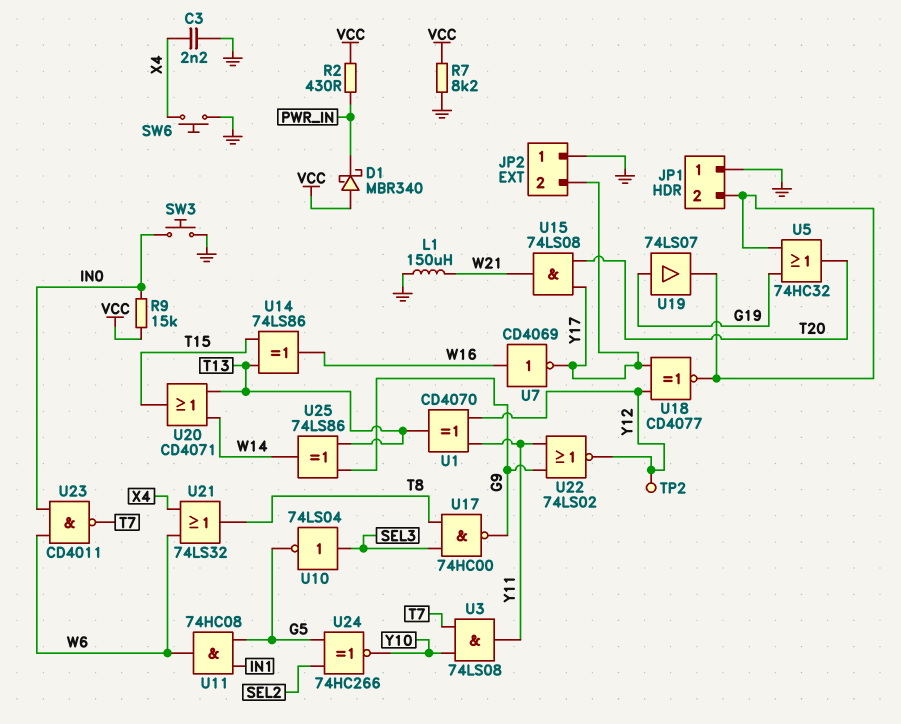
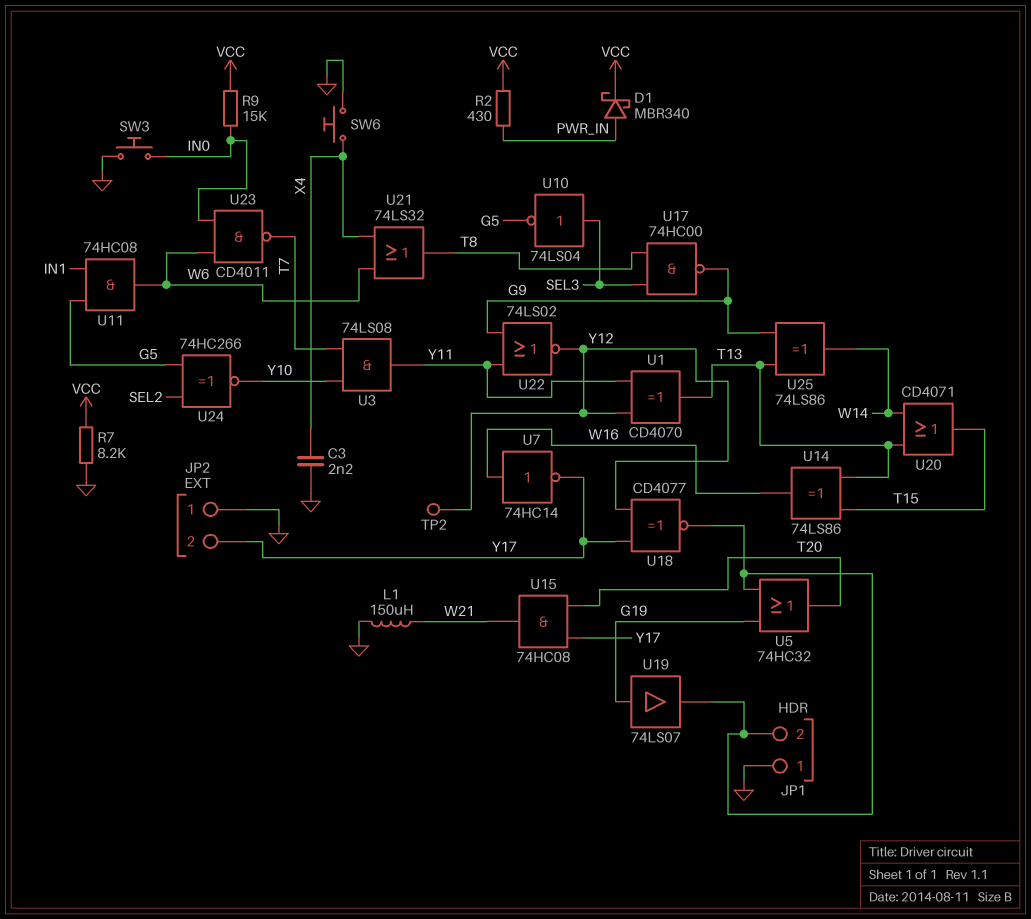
D1: schottky MBR340 (A VCC, K PWR_IN) -> schottky MBR340 (A PWR_IN, K VCC)
U7: NOT CD4069 (in W16, out Y17) -> NOT 74HC14 (in W16, out Y17)
U15: AND 74LS08 (in T20, in Y17, out W21) -> AND 74HC08 (in T20, in Y17, out W21)

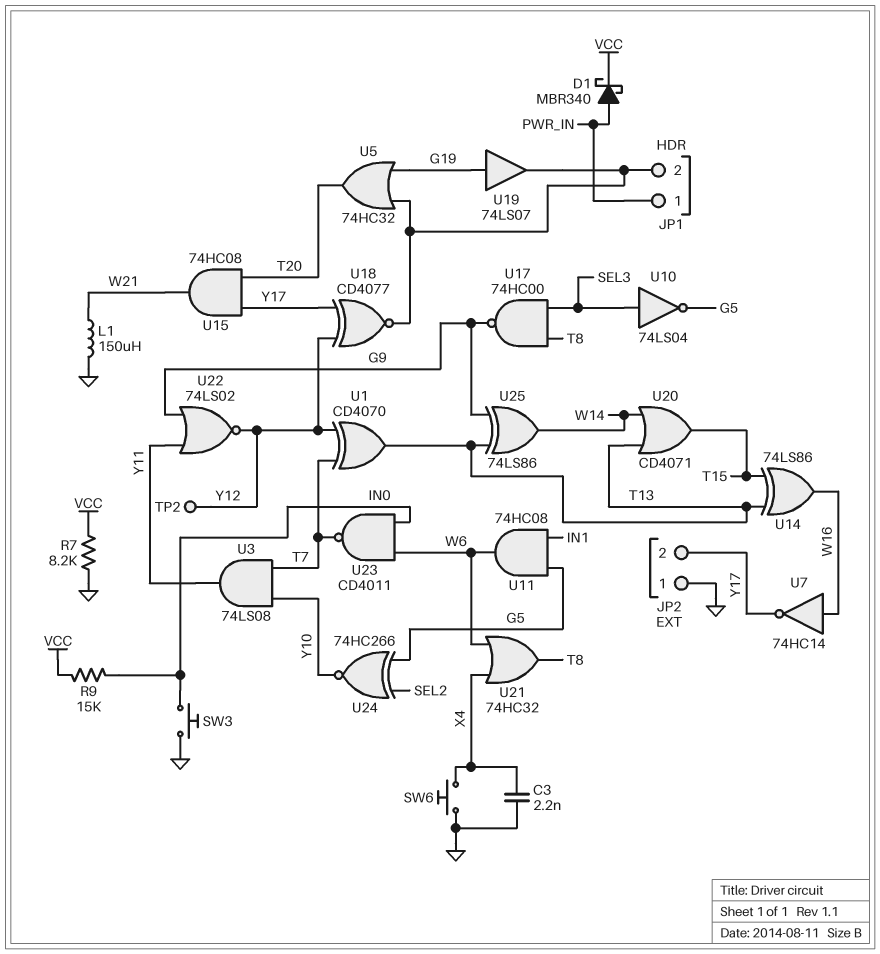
JP1 pin 1: GND -> PWR_IN
R2: 430 (PWR_IN, VCC) -> none
U1: XOR CD4070 (in Y11, in Y12, out T13) -> XOR CD4070 (in T7, in Y12, out T13)
U21: OR 74LS32 (in W6, in X4, out T8) -> OR 74HC32 (in W6, in X4, out T8)

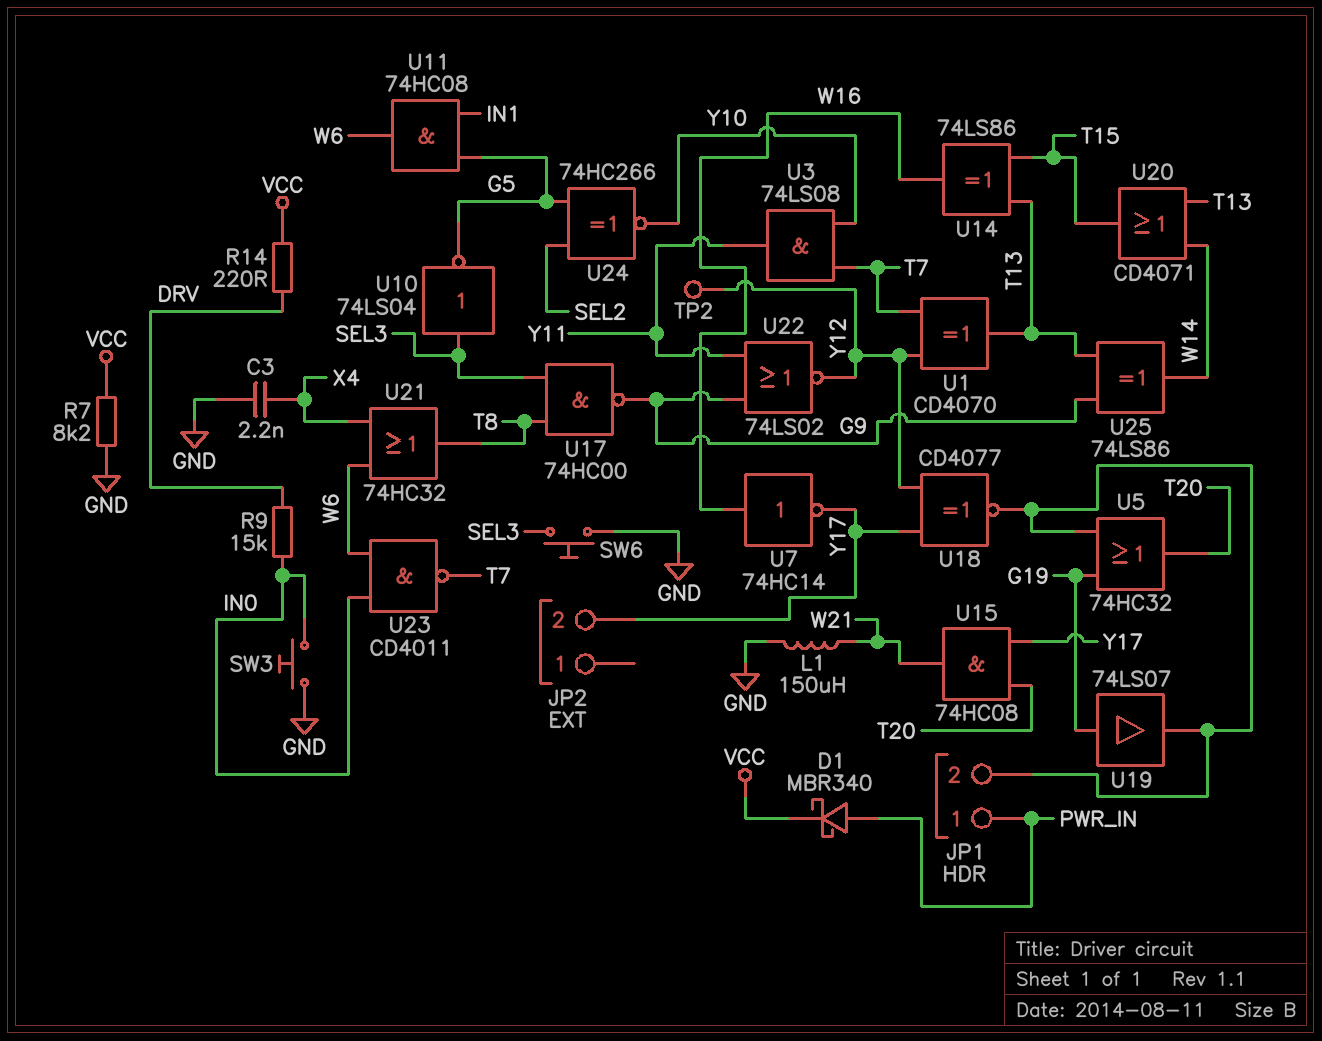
JP2 pin 1: GND -> none
R9: 15k (IN0, VCC) -> 15k (DRV, IN0)
R14: none -> 220 (DRV, VCC)
SW6: button (GND, X4) -> button (GND, SEL3)

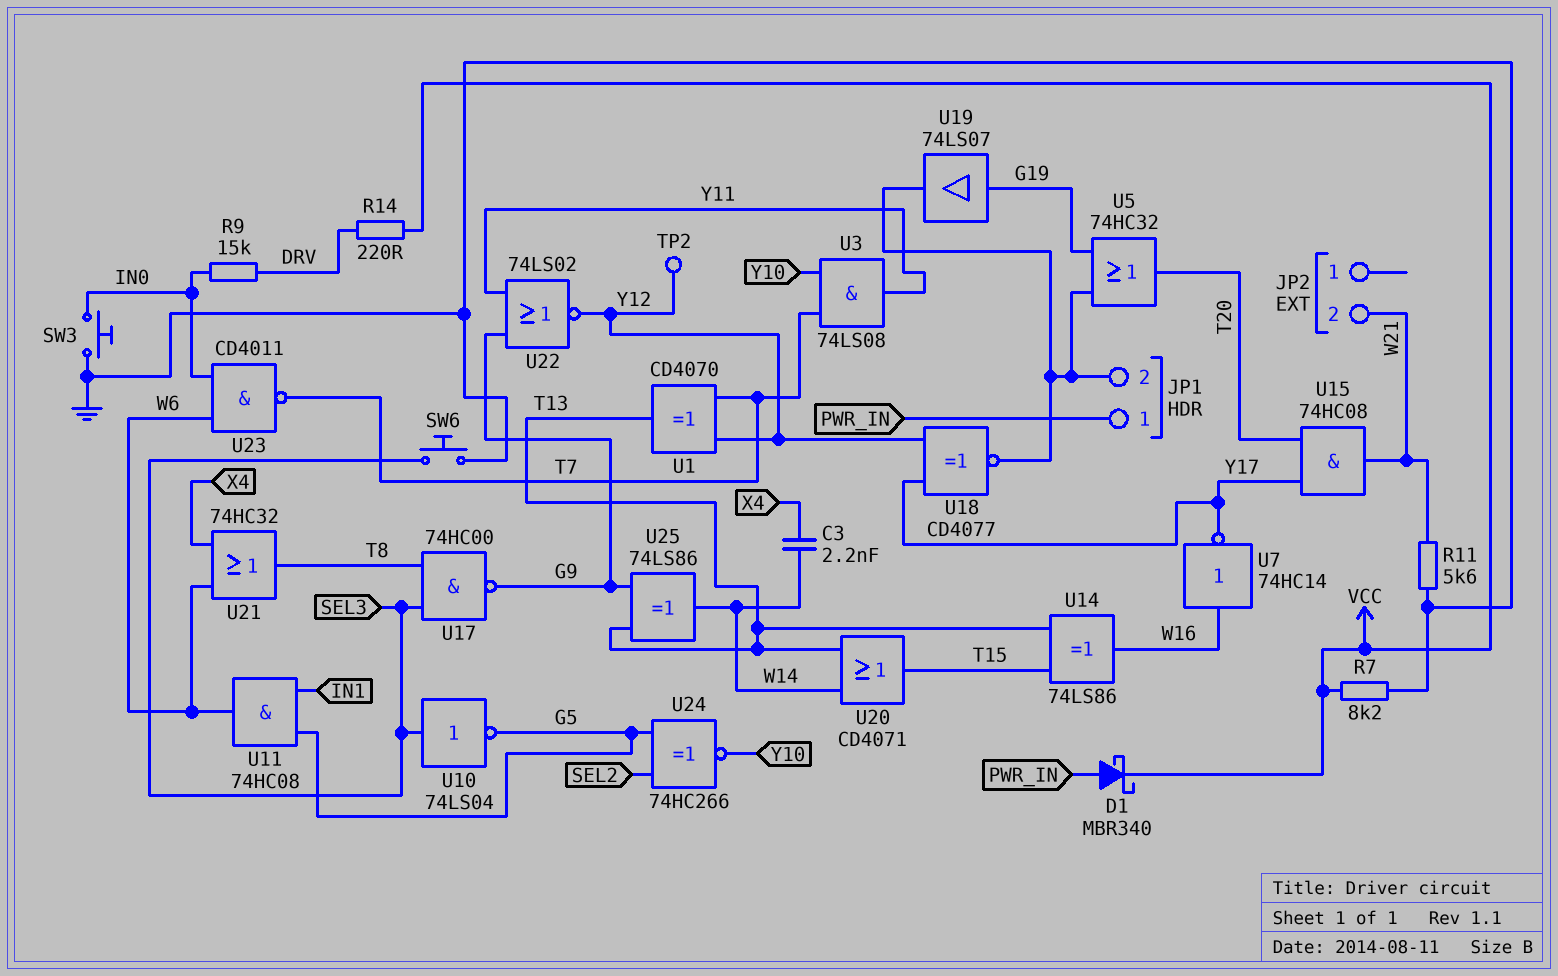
C3: 2.2nF (GND, X4) -> 2.2nF (W14, X4)
JP2 pin 2: Y17 -> W21
L1: 150uH (GND, W21) -> none
R11: none -> 5.6k (GND, W21)

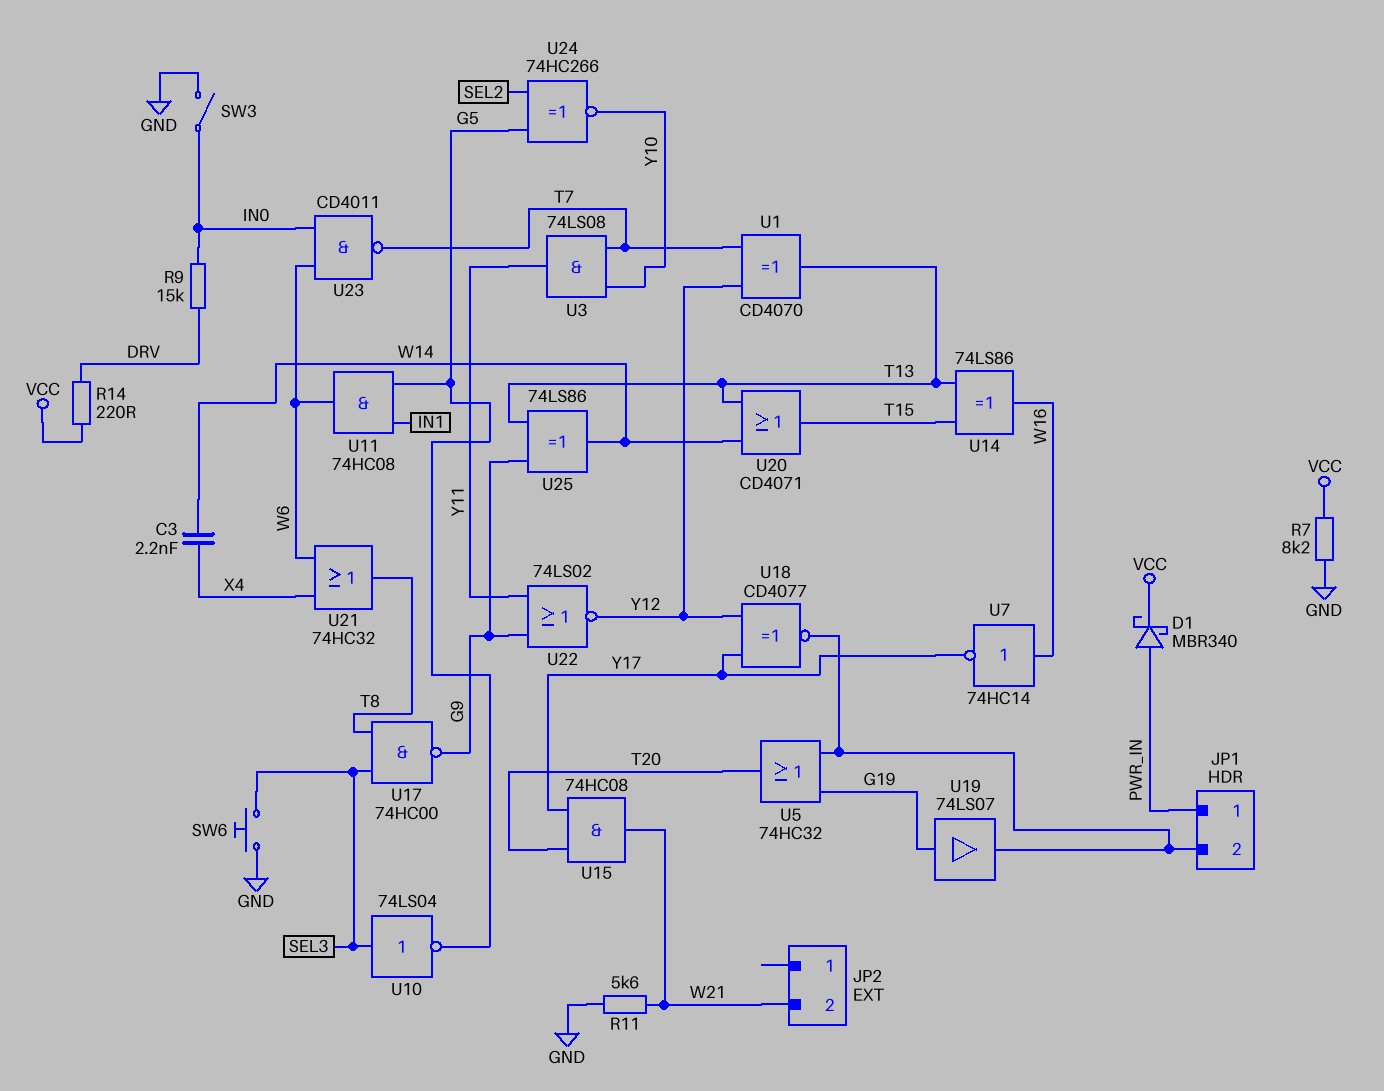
SW3: button (GND, IN0) -> switch (GND, IN0)
TP2: test point (Y12) -> none

